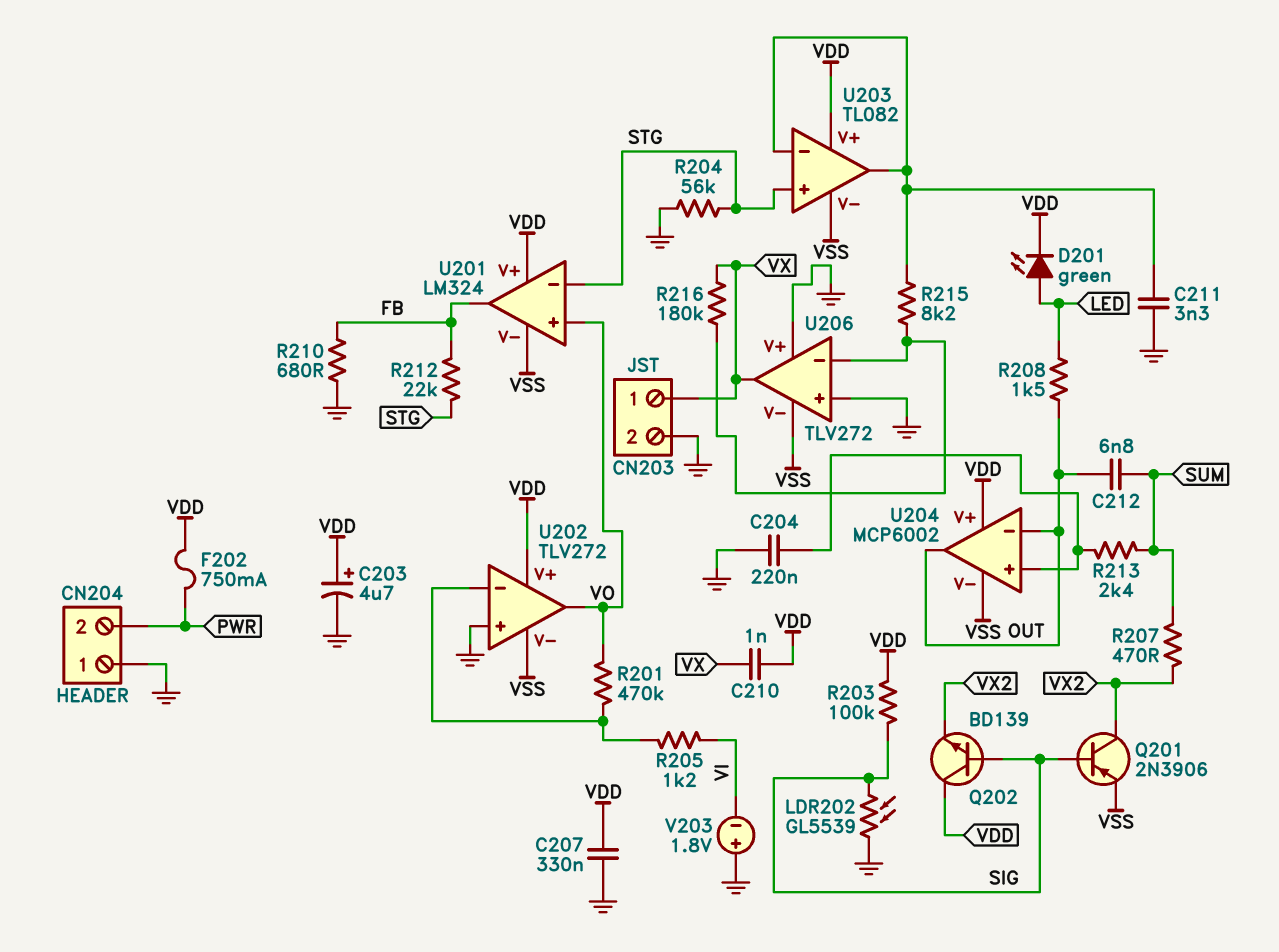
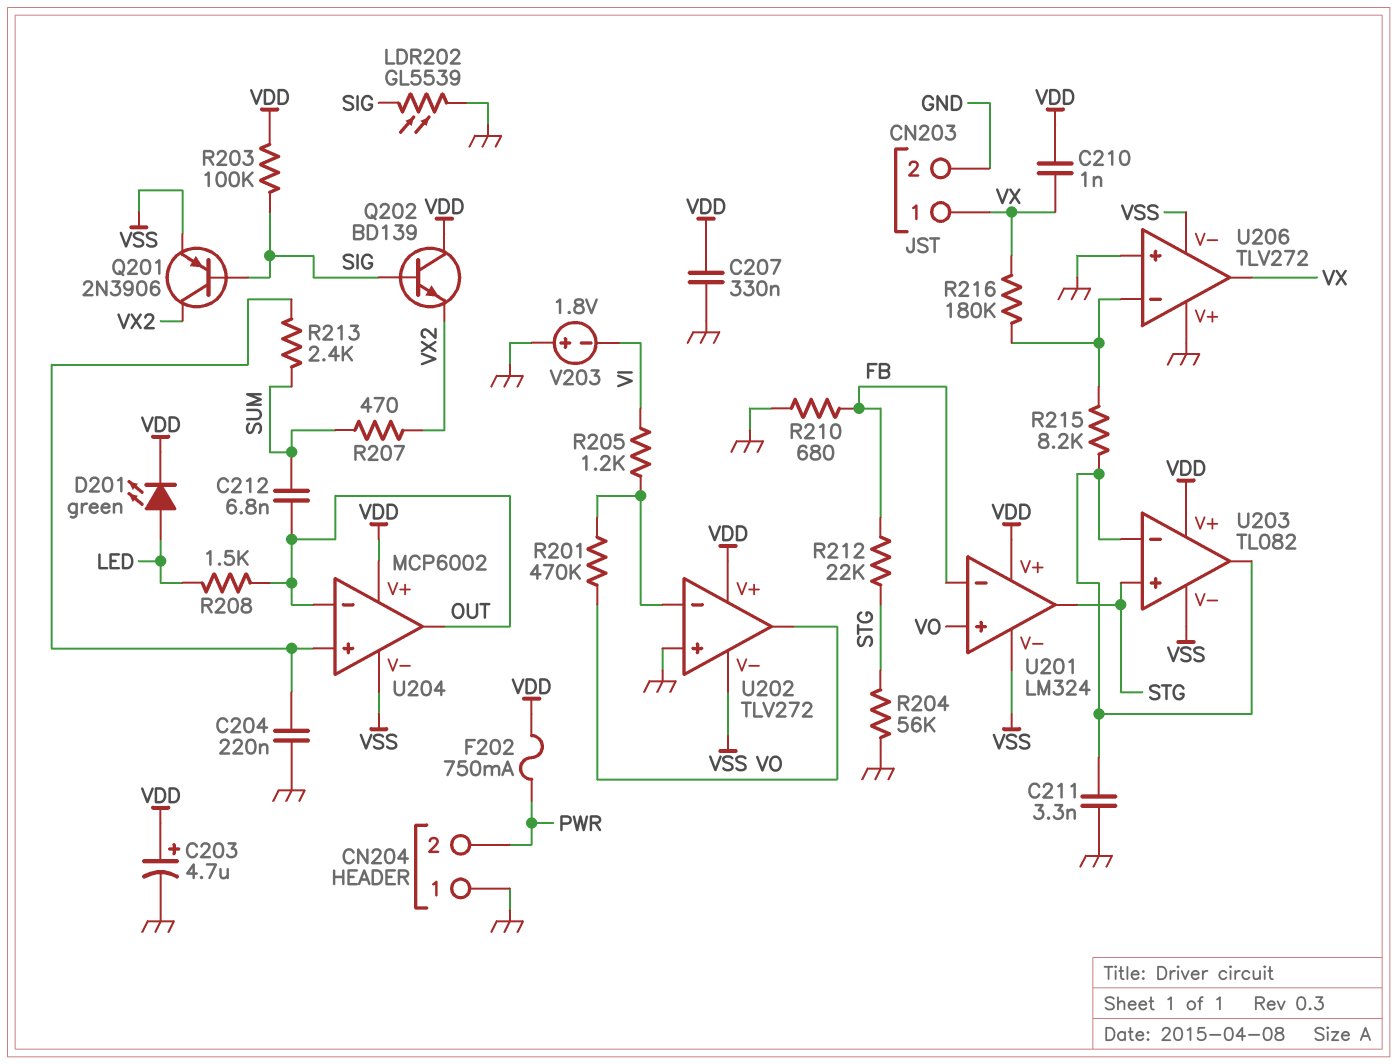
U201 pin in-: STG -> FB
U201 pin out: FB -> STG

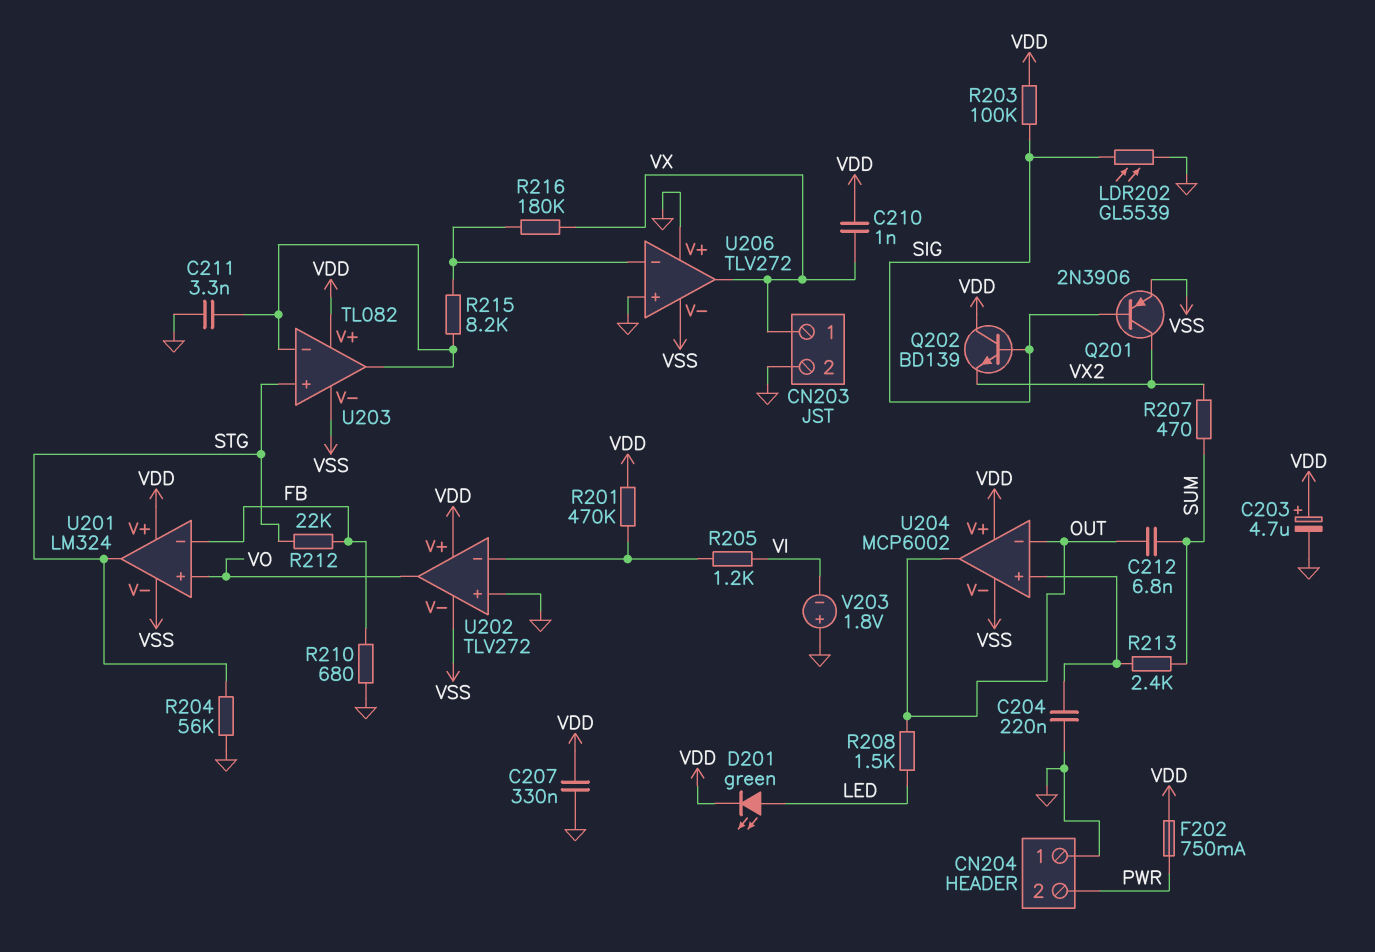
R201: 470k (U202/in-, VO) -> 470k (U202/in-, VDD)

